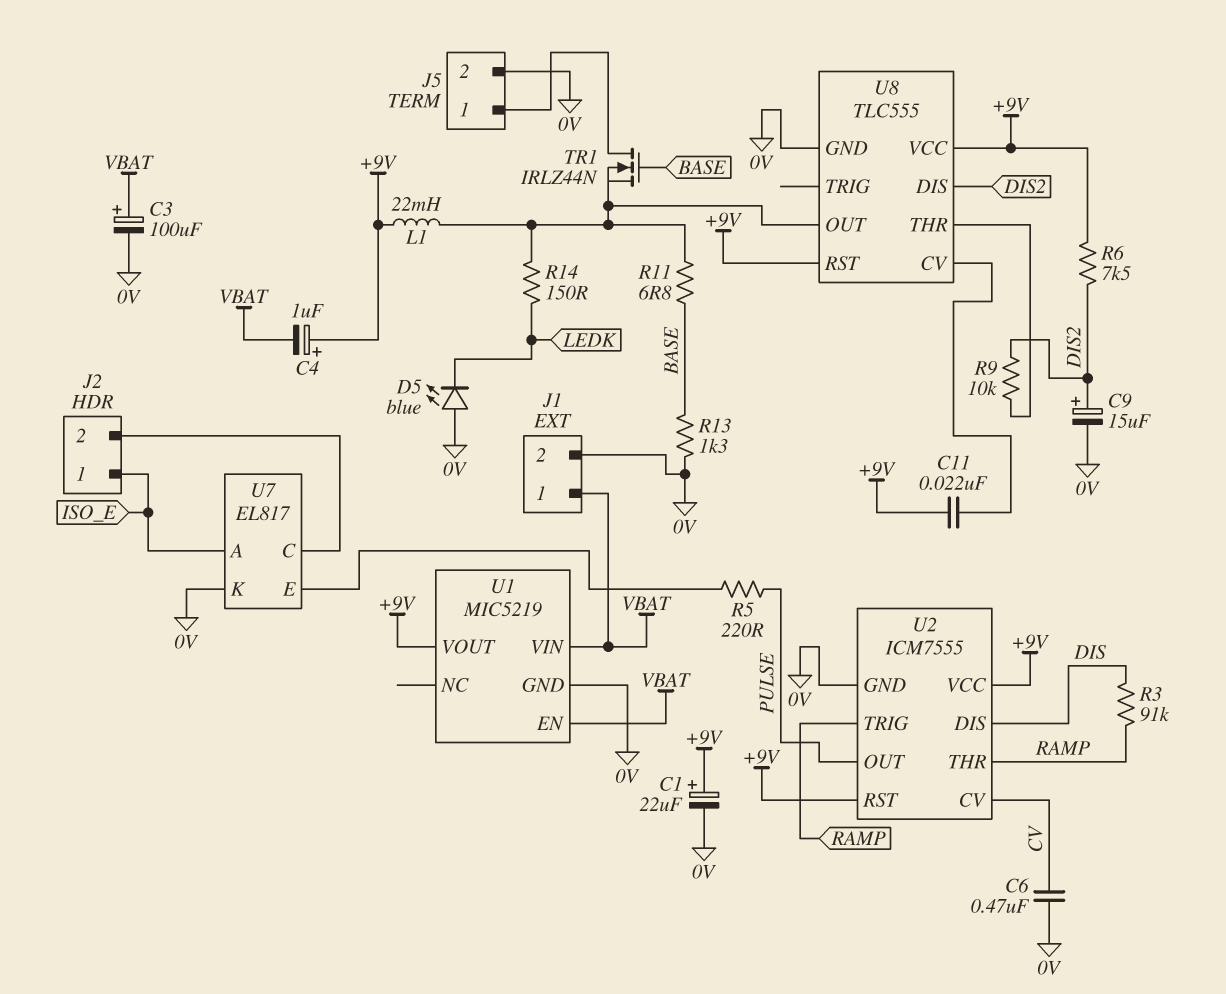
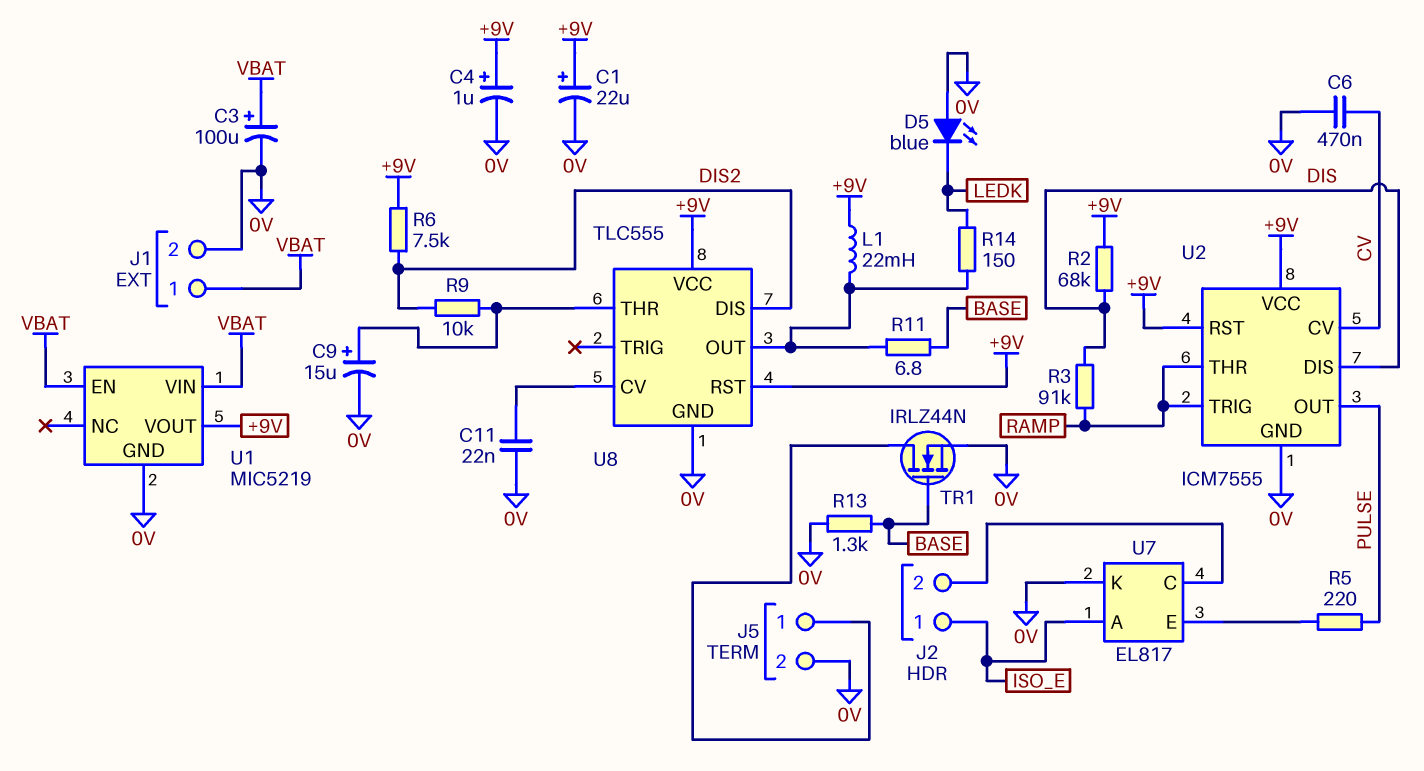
C4: 1uF (plus +9V, minus VBAT) -> 1uF (plus +9V, minus 0V)
C9: 15uF (plus DIS2, minus 0V) -> 15uF (plus U8/THR, minus 0V)
C11: 22nF (+9V, U8/CV) -> 22nF (0V, U8/CV)
R2: none -> 68k (+9V, DIS)
TR1: NMOS IRLZ44N (G BASE, D J5/1, S U8/OUT) -> NMOS IRLZ44N (G BASE, D J5/1, S 0V)

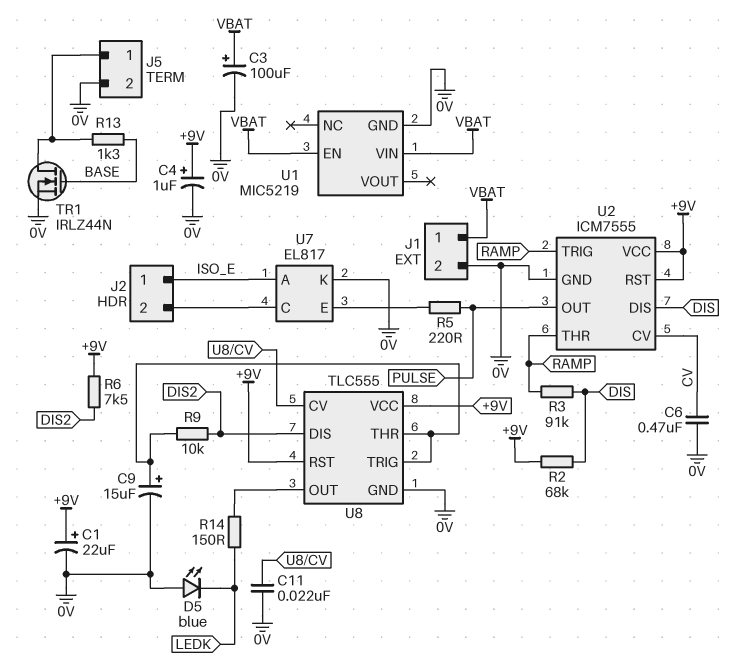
L1: 22mH (+9V, U8/OUT) -> none
R11: 6.8 (BASE, U8/OUT) -> none
R13: 1.3k (0V, BASE) -> 1.3k (BASE, J5/1)
U1 pin VOUT: +9V -> none
U8 pin TRIG: none -> U8/THR

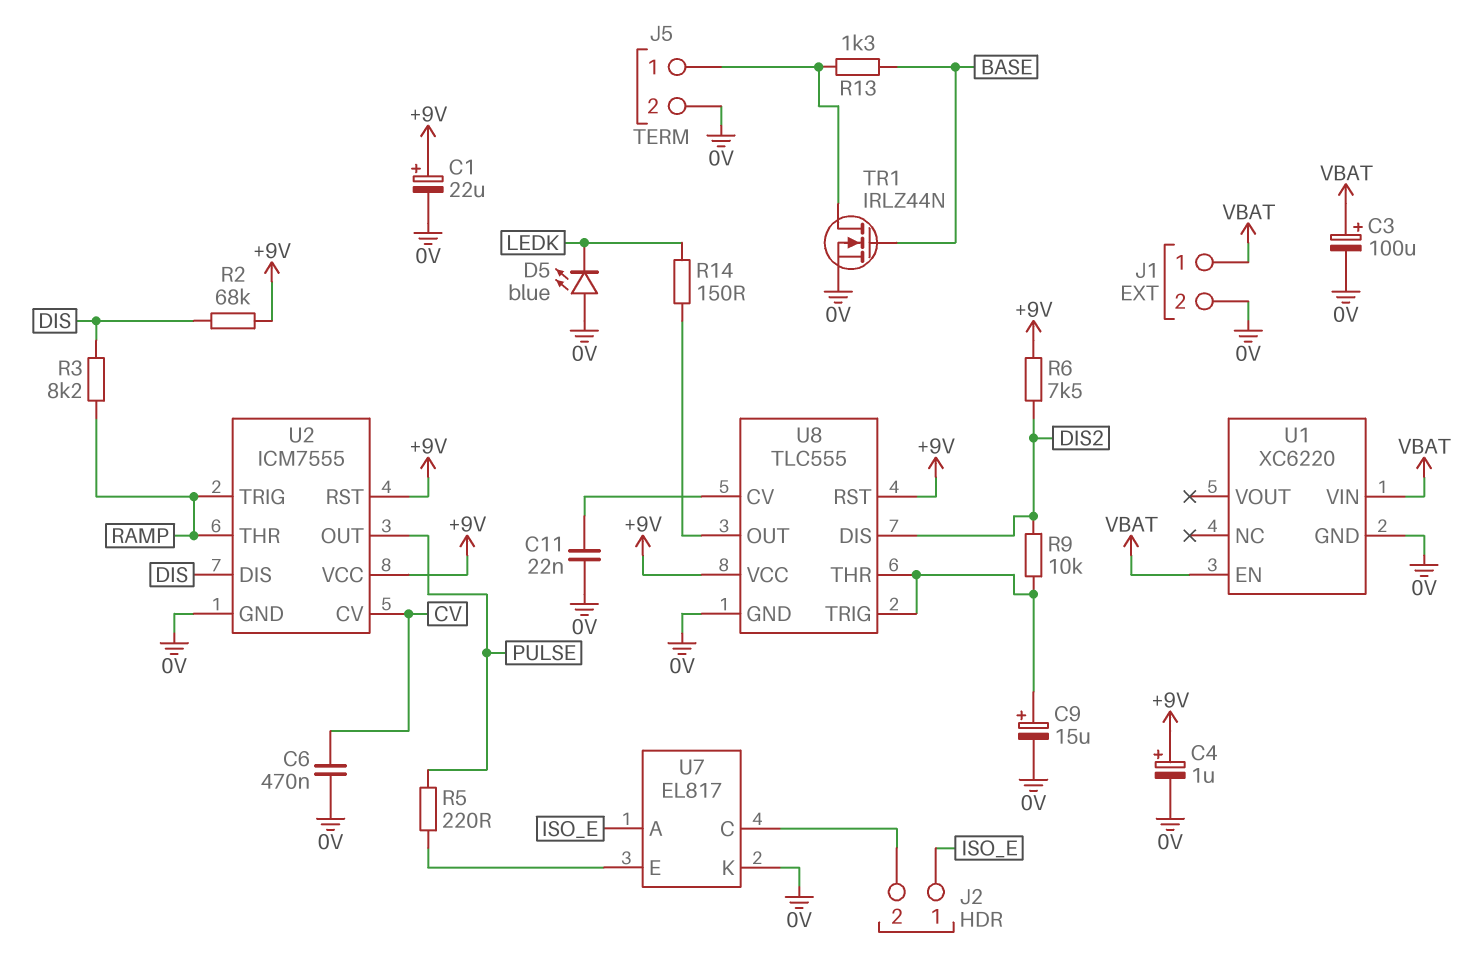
R3: 91k (DIS, RAMP) -> 8.2k (DIS, RAMP)
U1: MIC5219 -> XC6220

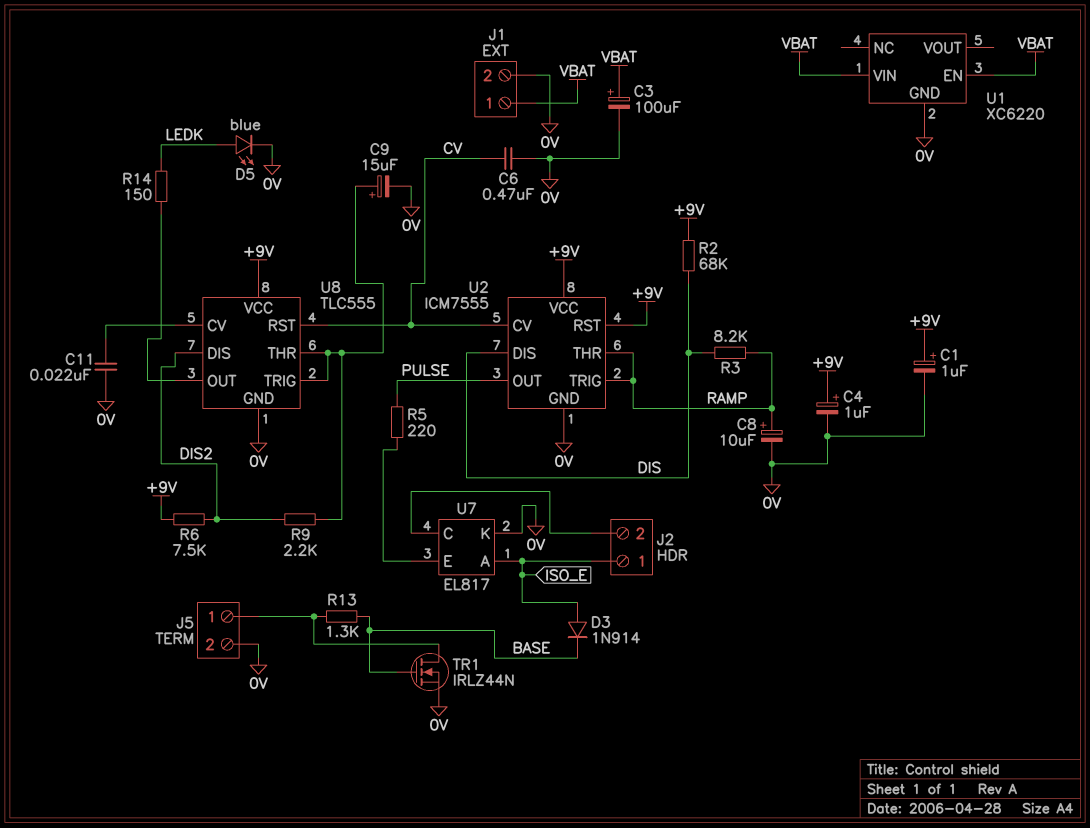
C1: 22uF (plus +9V, minus 0V) -> 1uF (plus +9V, minus 0V)
C8: none -> 10uF (plus RAMP, minus 0V)
D3: none -> diode 1N914 (A ISO_E, K BASE)
D5: LED blue (A 0V, K LEDK) -> LED blue (A LEDK, K 0V)
R9: 10k (DIS2, U8/THR) -> 2.2k (DIS2, U8/THR)
U8 pin RST: +9V -> CV

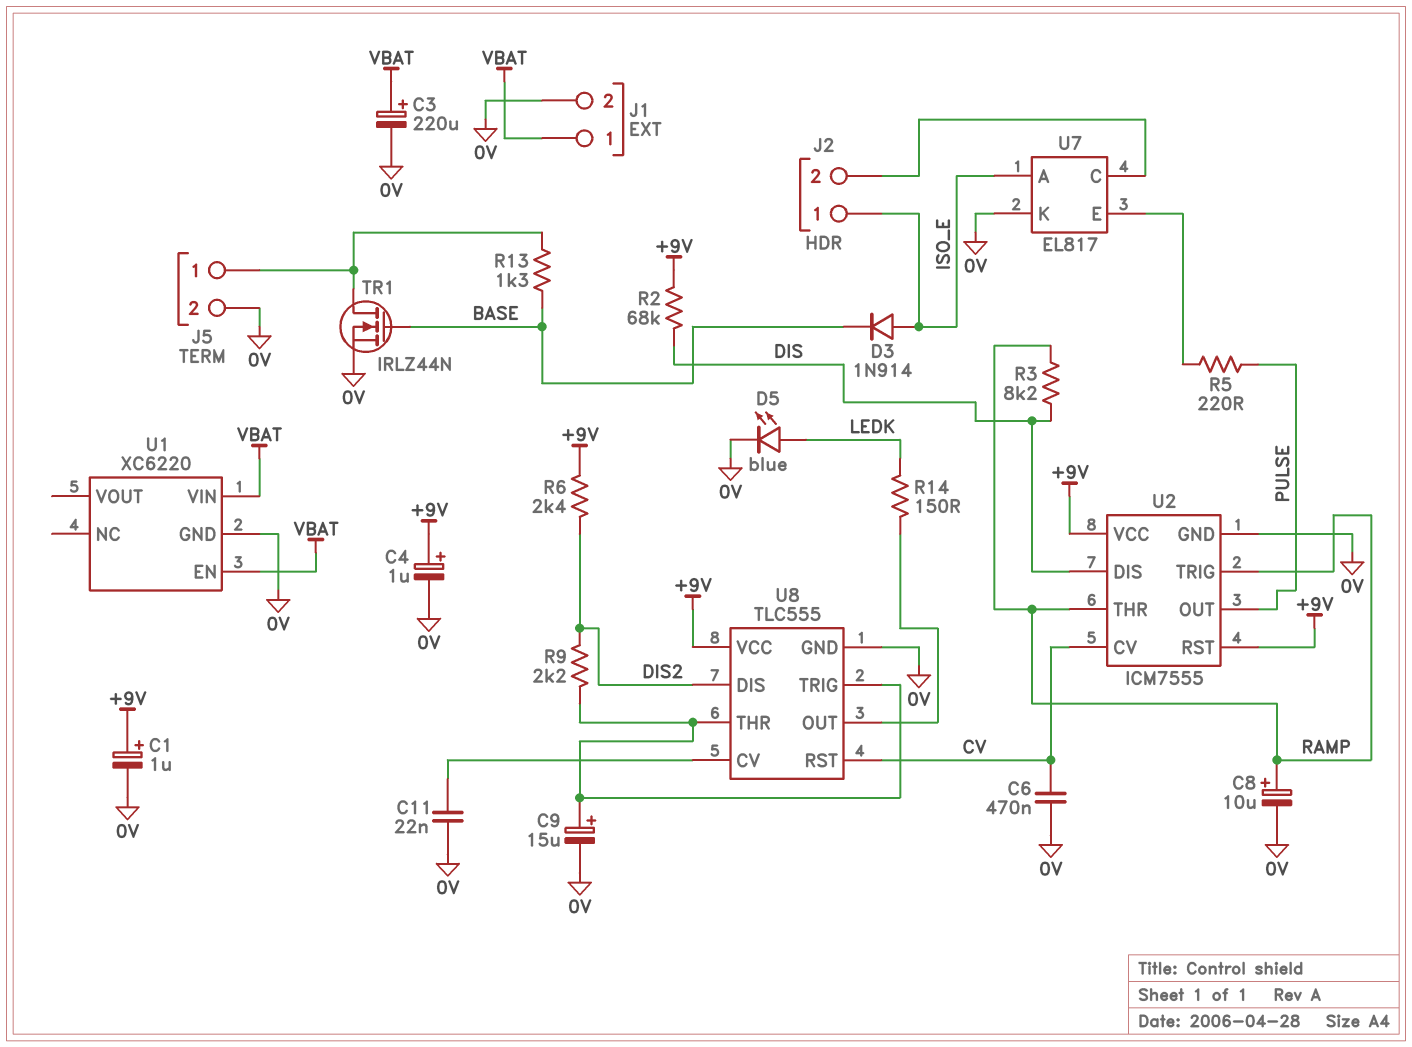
C3: 100uF (plus VBAT, minus 0V) -> 220uF (plus VBAT, minus 0V)
R6: 7.5k (+9V, DIS2) -> 2.4k (+9V, DIS2)

